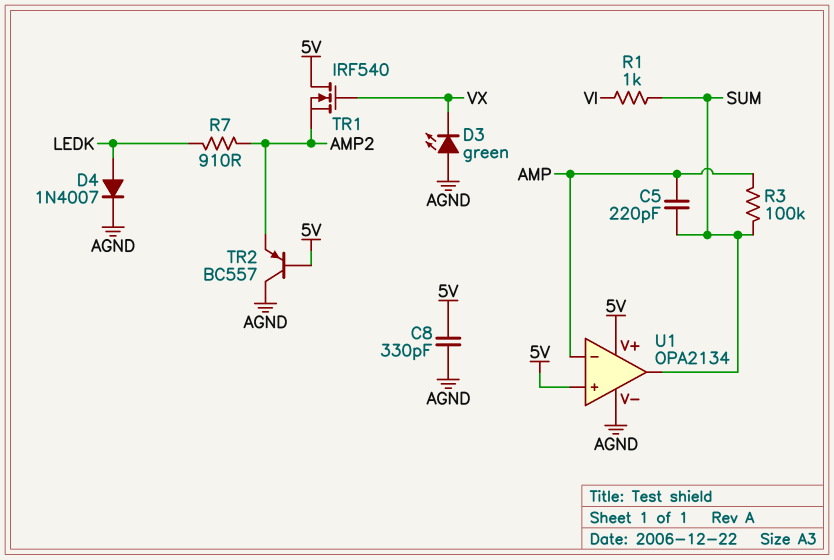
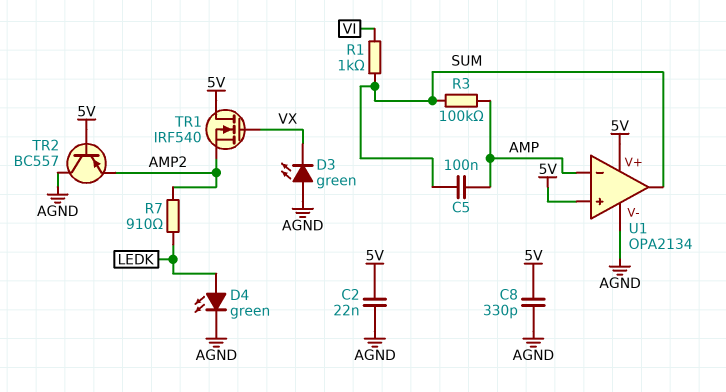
C2: none -> 22nF (5V, AGND)
C5: 220pF (AMP, SUM) -> 100nF (AMP, SUM)
D4: diode 1N4007 (A LEDK, K AGND) -> LED green (A LEDK, K AGND)

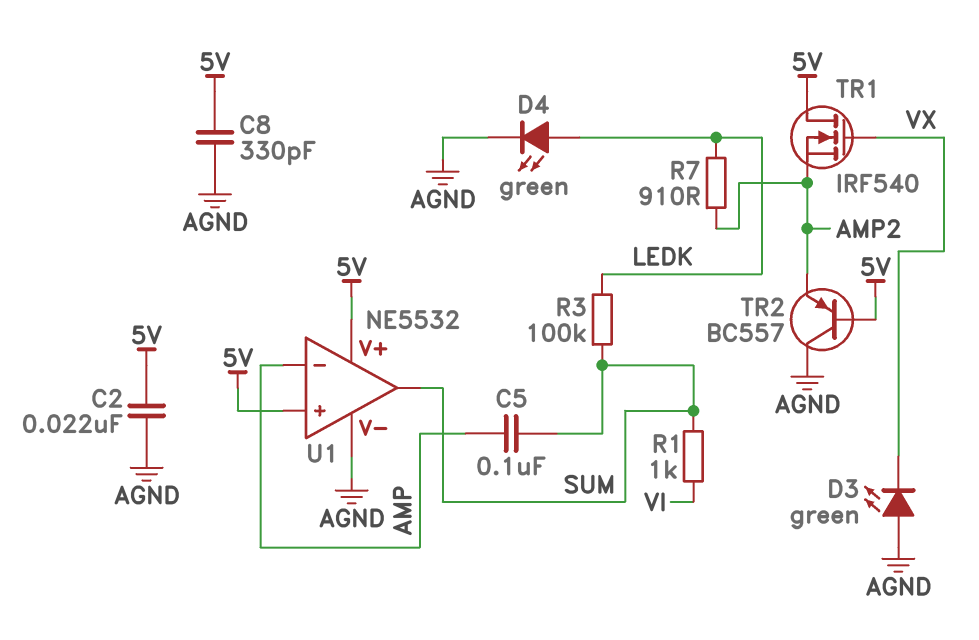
R3: 100k (AMP, SUM) -> 100k (LEDK, SUM)
U1: OPA2134 -> NE5532

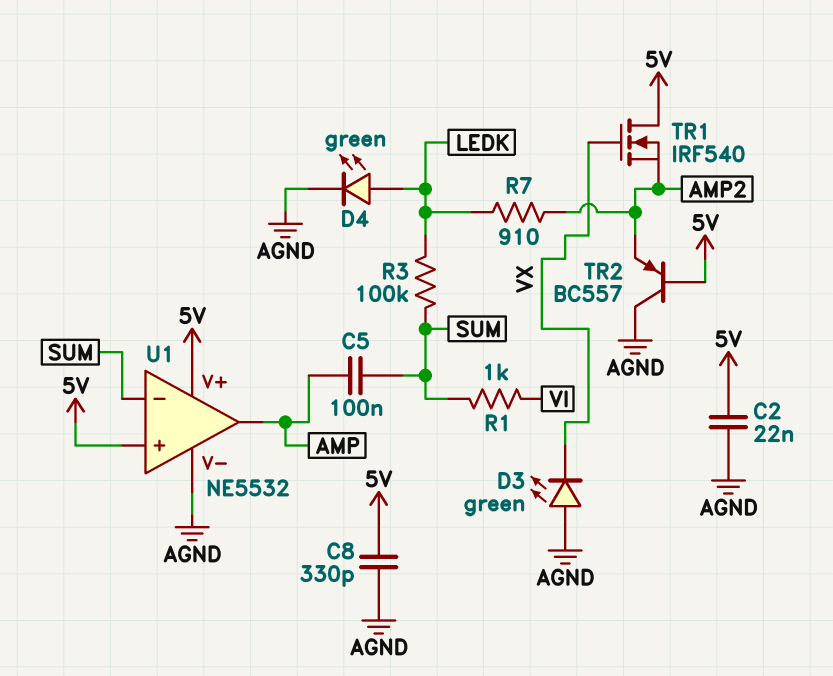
U1 pin in-: AMP -> SUM
U1 pin out: SUM -> AMP

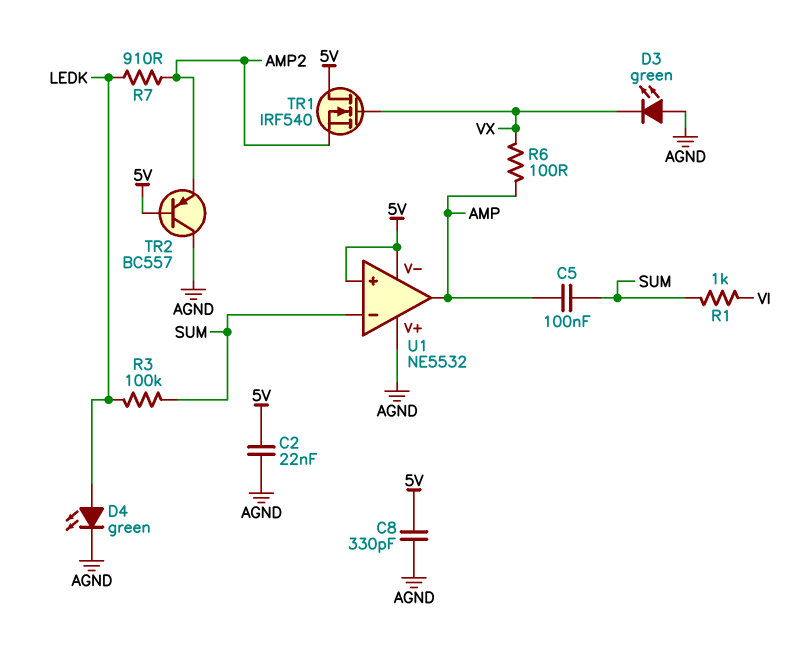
R6: none -> 100 (AMP, VX)
U1 pin V+: 5V -> AGND
U1 pin V-: AGND -> 5V

